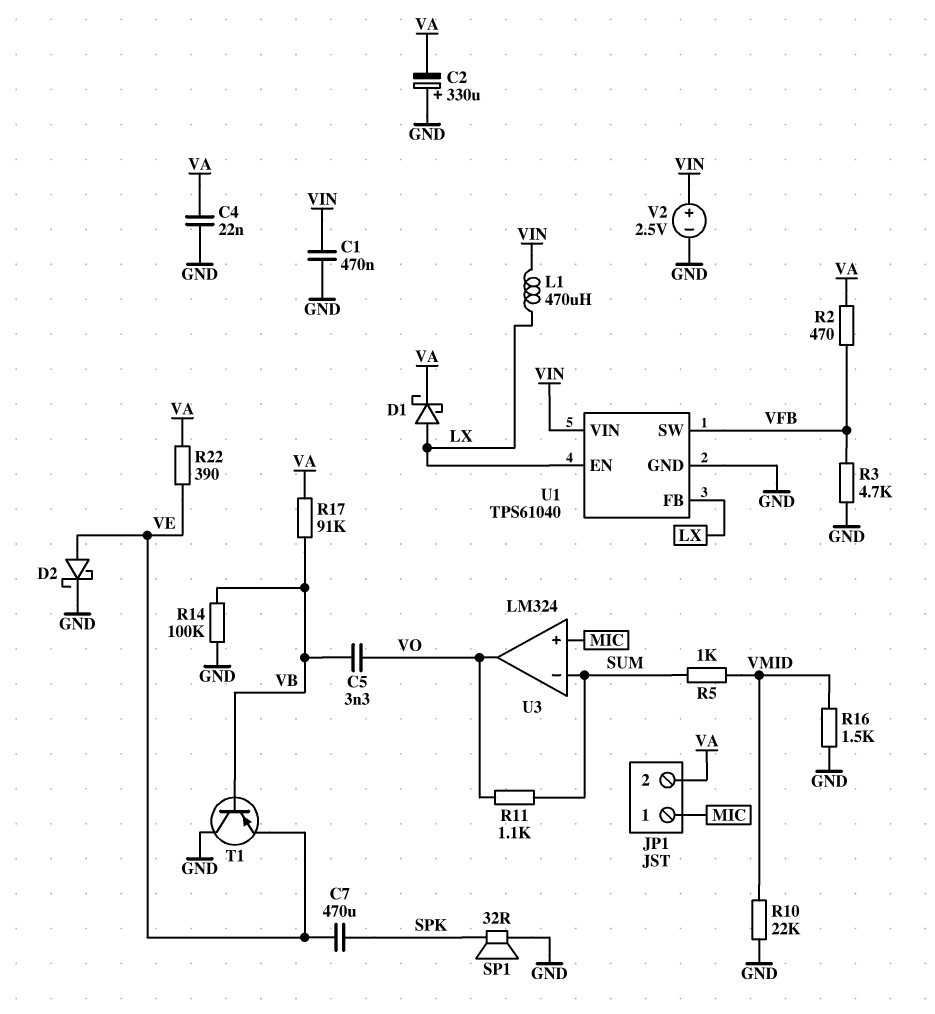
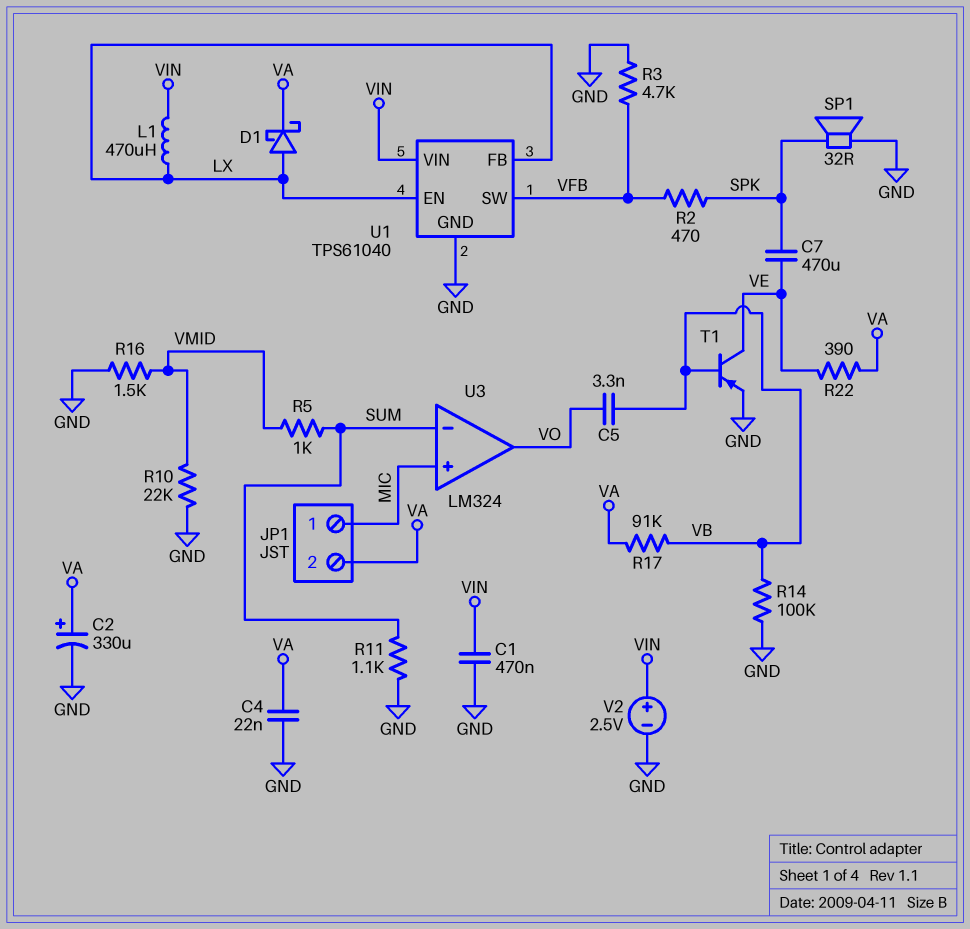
C2: 330uF (plus GND, minus VA) -> 330uF (plus VA, minus GND)
D2: schottky (A VE, K GND) -> none
R2: 470 (VA, VFB) -> 470 (SPK, VFB)
R11: 1.1k (SUM, VO) -> 1.1k (GND, SUM)
T1: PNP (B VB, C GND, E VE) -> PNP (B VB, C VE, E GND)

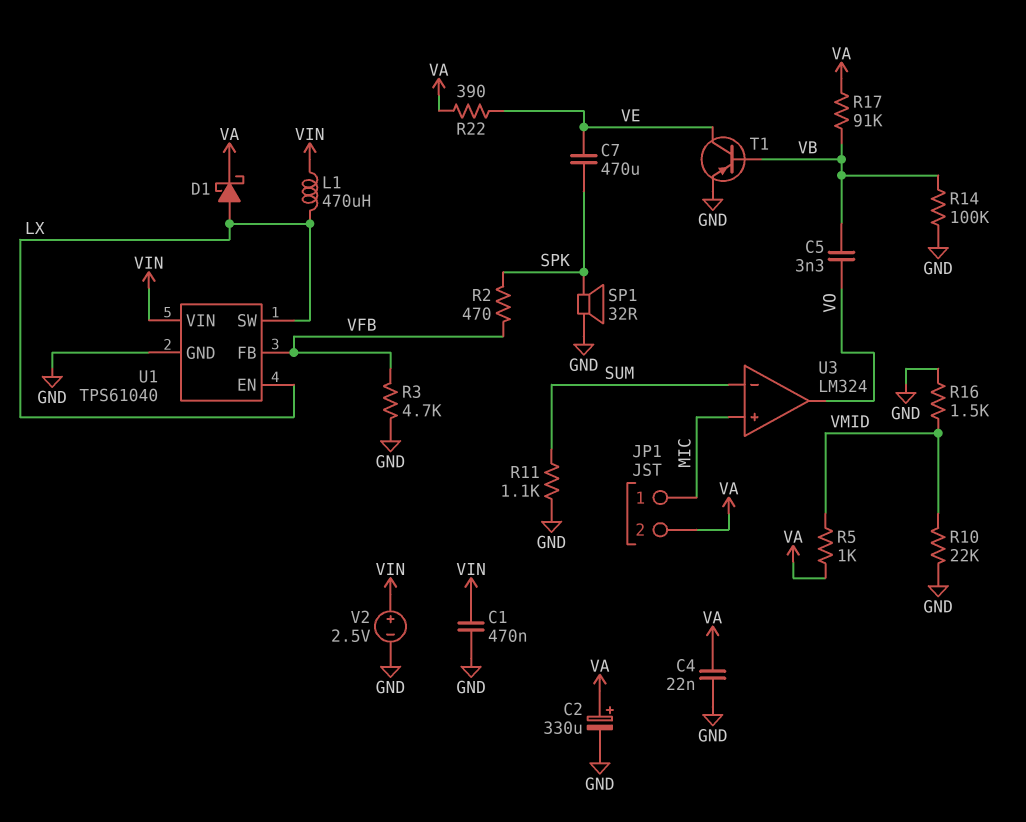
R5: 1k (SUM, VMID) -> 1k (VA, VMID)
U1 pin FB: LX -> VFB
U1 pin SW: VFB -> LX

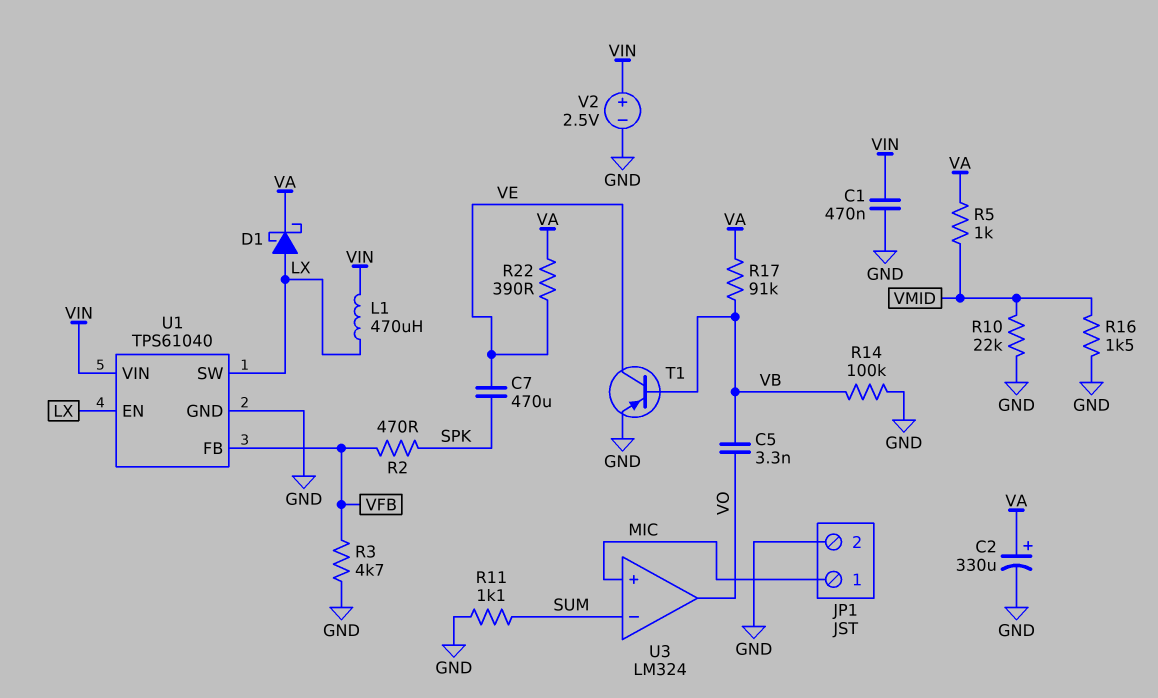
C4: 22nF (GND, VA) -> none
JP1 pin 2: VA -> GND
SP1: speaker 32R (GND, SPK) -> none

